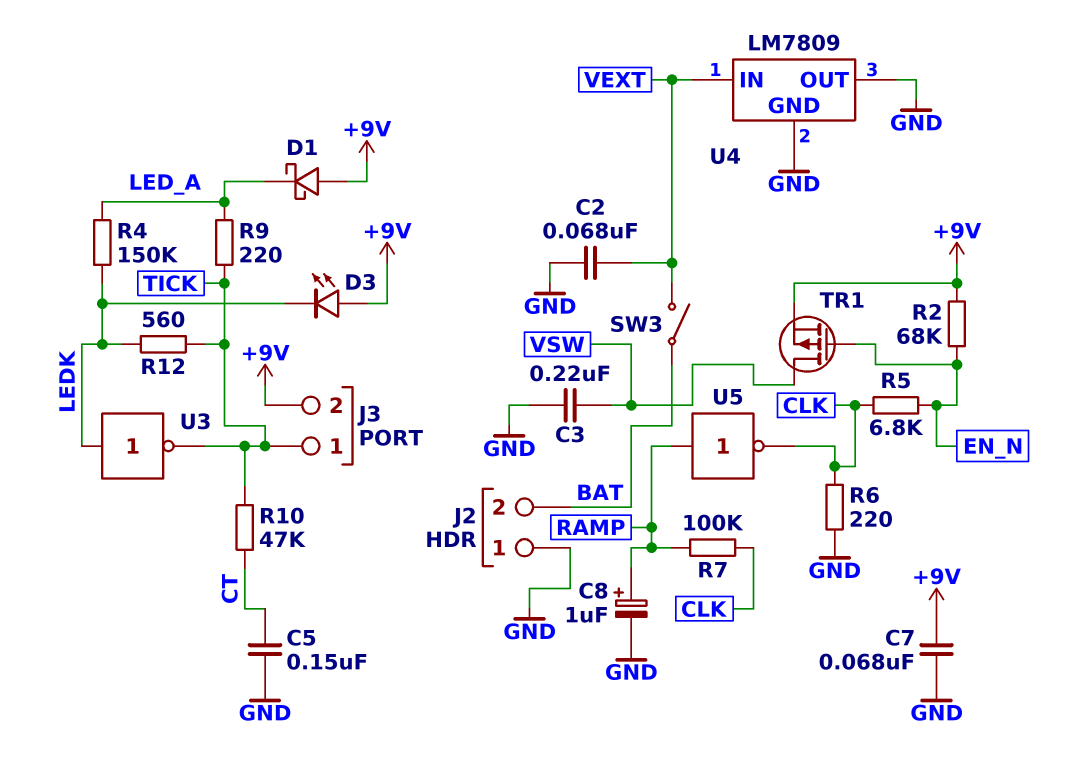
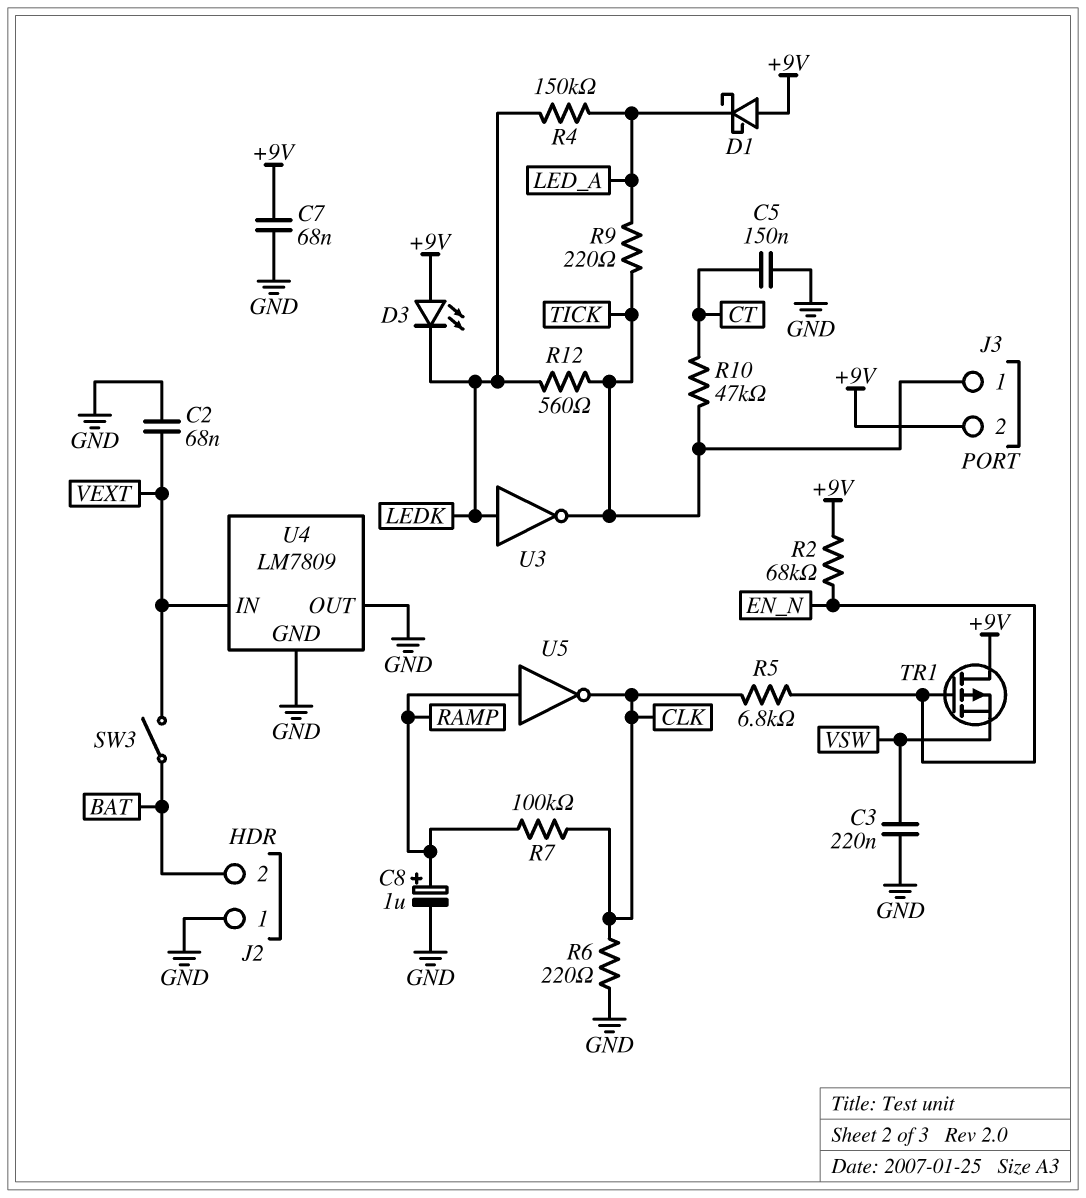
TR1: PMOS (G EN_N, D VSW, S +9V) -> PMOS (G EN_N, D +9V, S VSW)

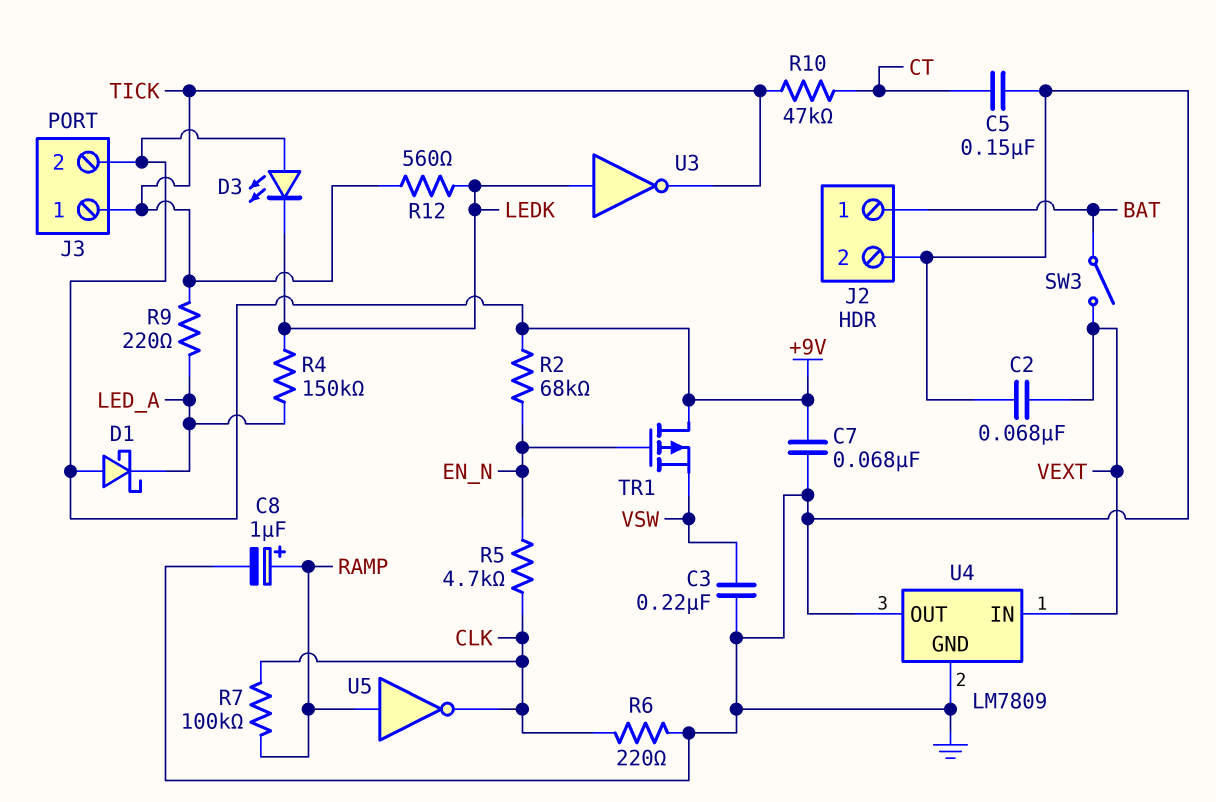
J2 pin 1: GND -> BAT
J2 pin 2: BAT -> GND
R5: 6.8k (CLK, EN_N) -> 4.7k (CLK, EN_N)

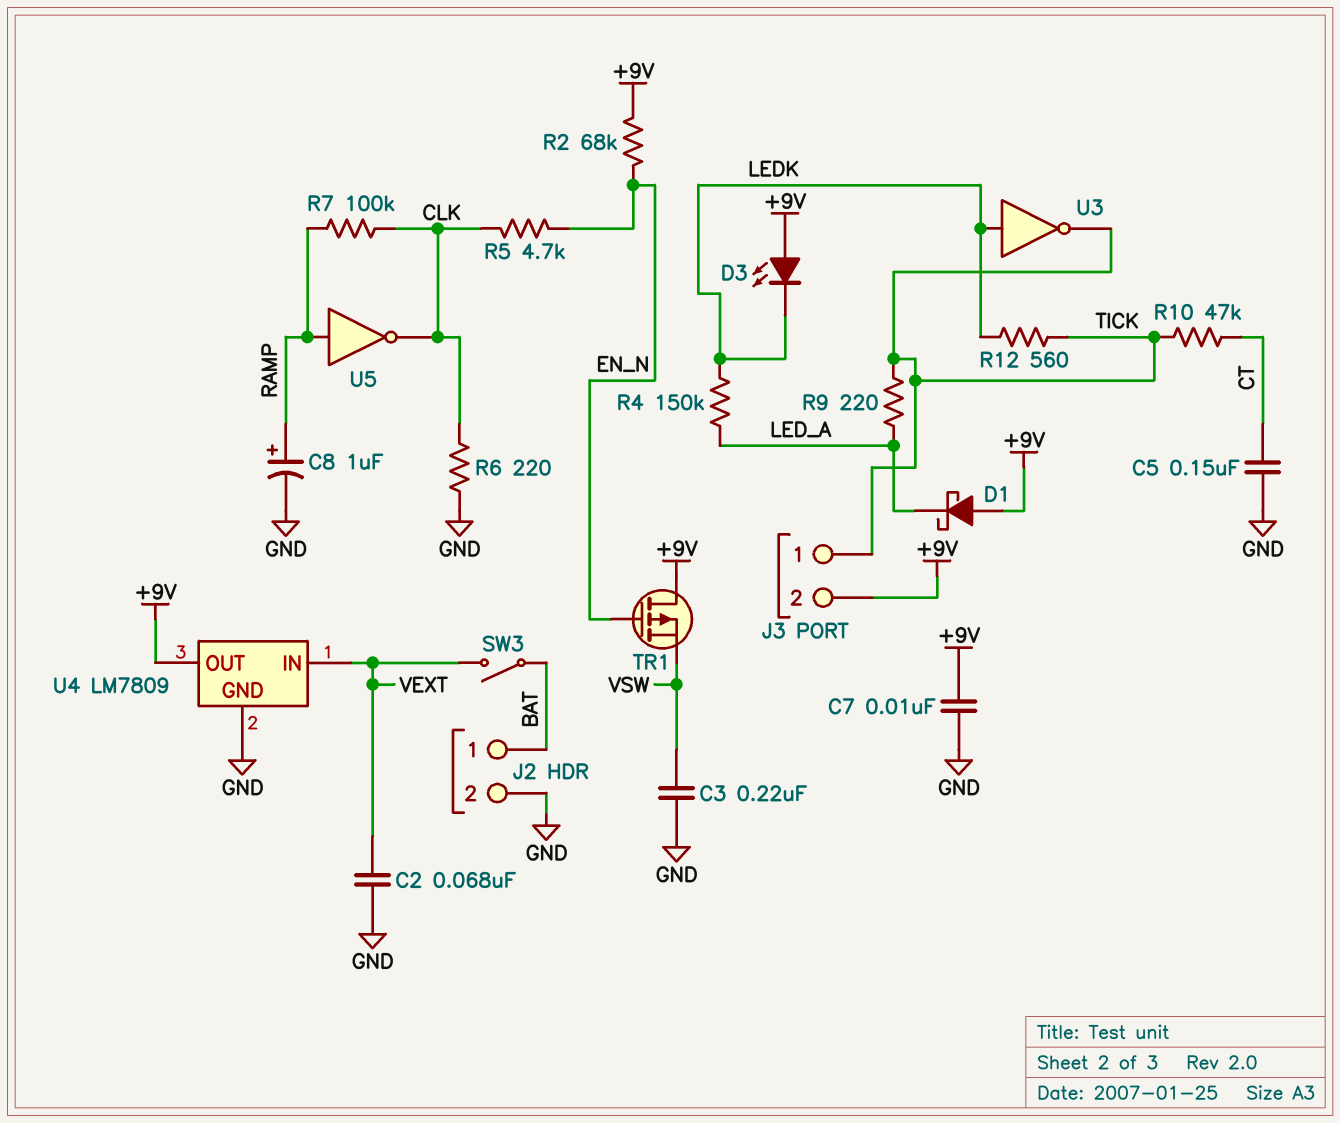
C7: 68nF (+9V, GND) -> 10nF (+9V, GND)
U4 pin OUT: GND -> +9V

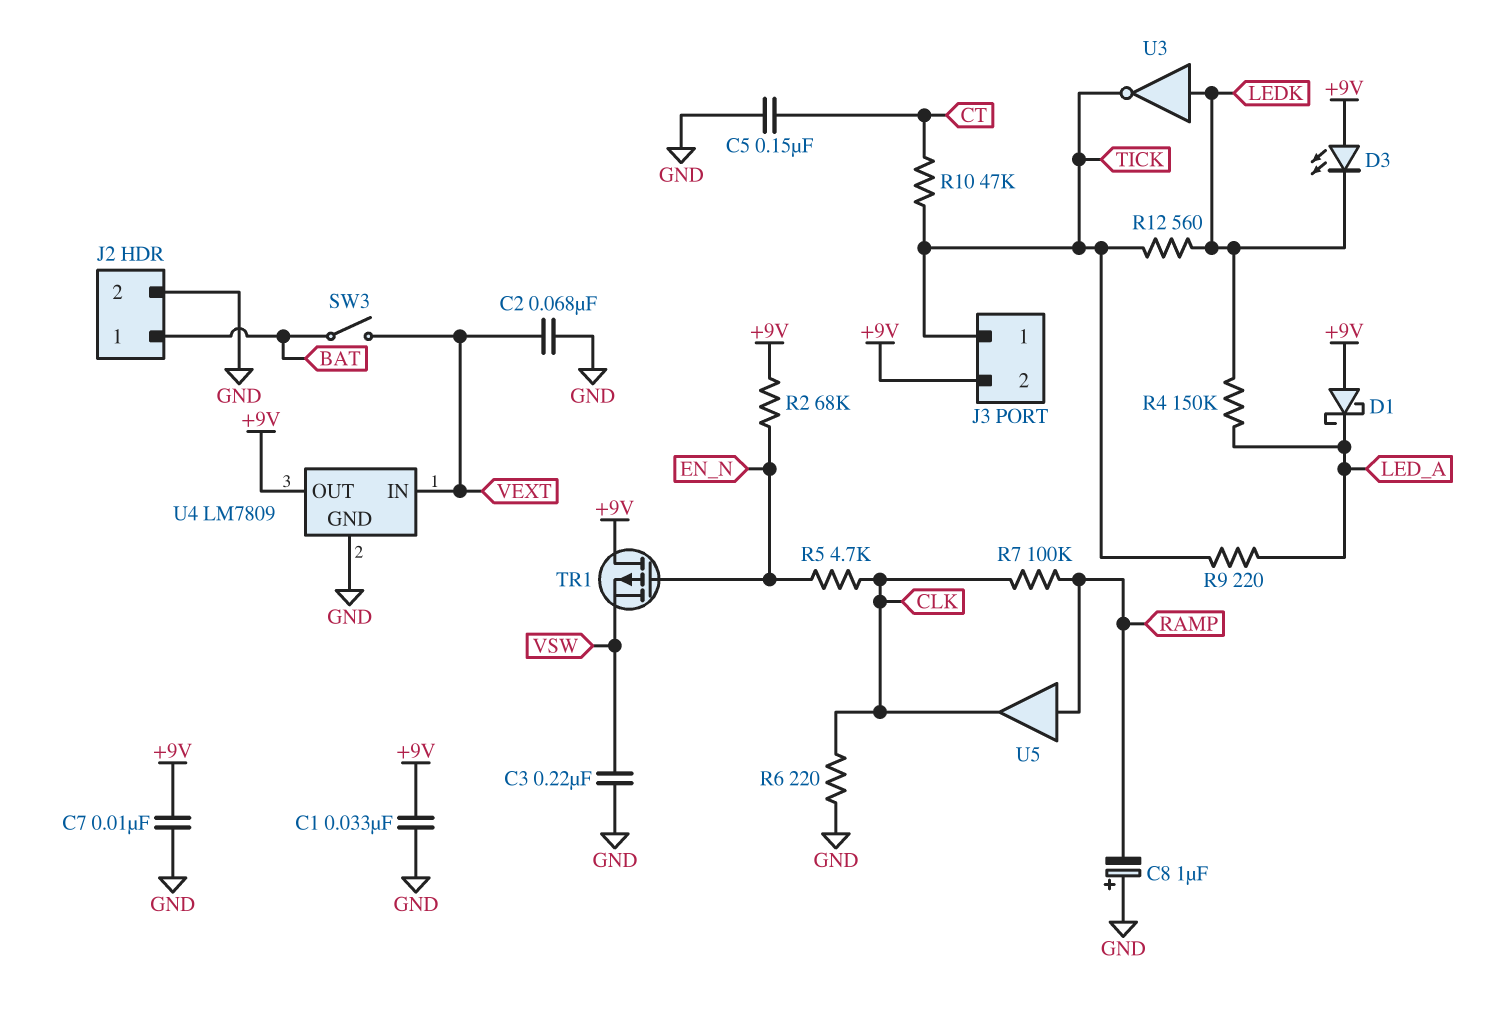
C1: none -> 33nF (+9V, GND)
C8: 1uF (plus RAMP, minus GND) -> 1uF (plus GND, minus RAMP)
U5: NOT (in RAMP, out CLK) -> buffer (in RAMP, out CLK)

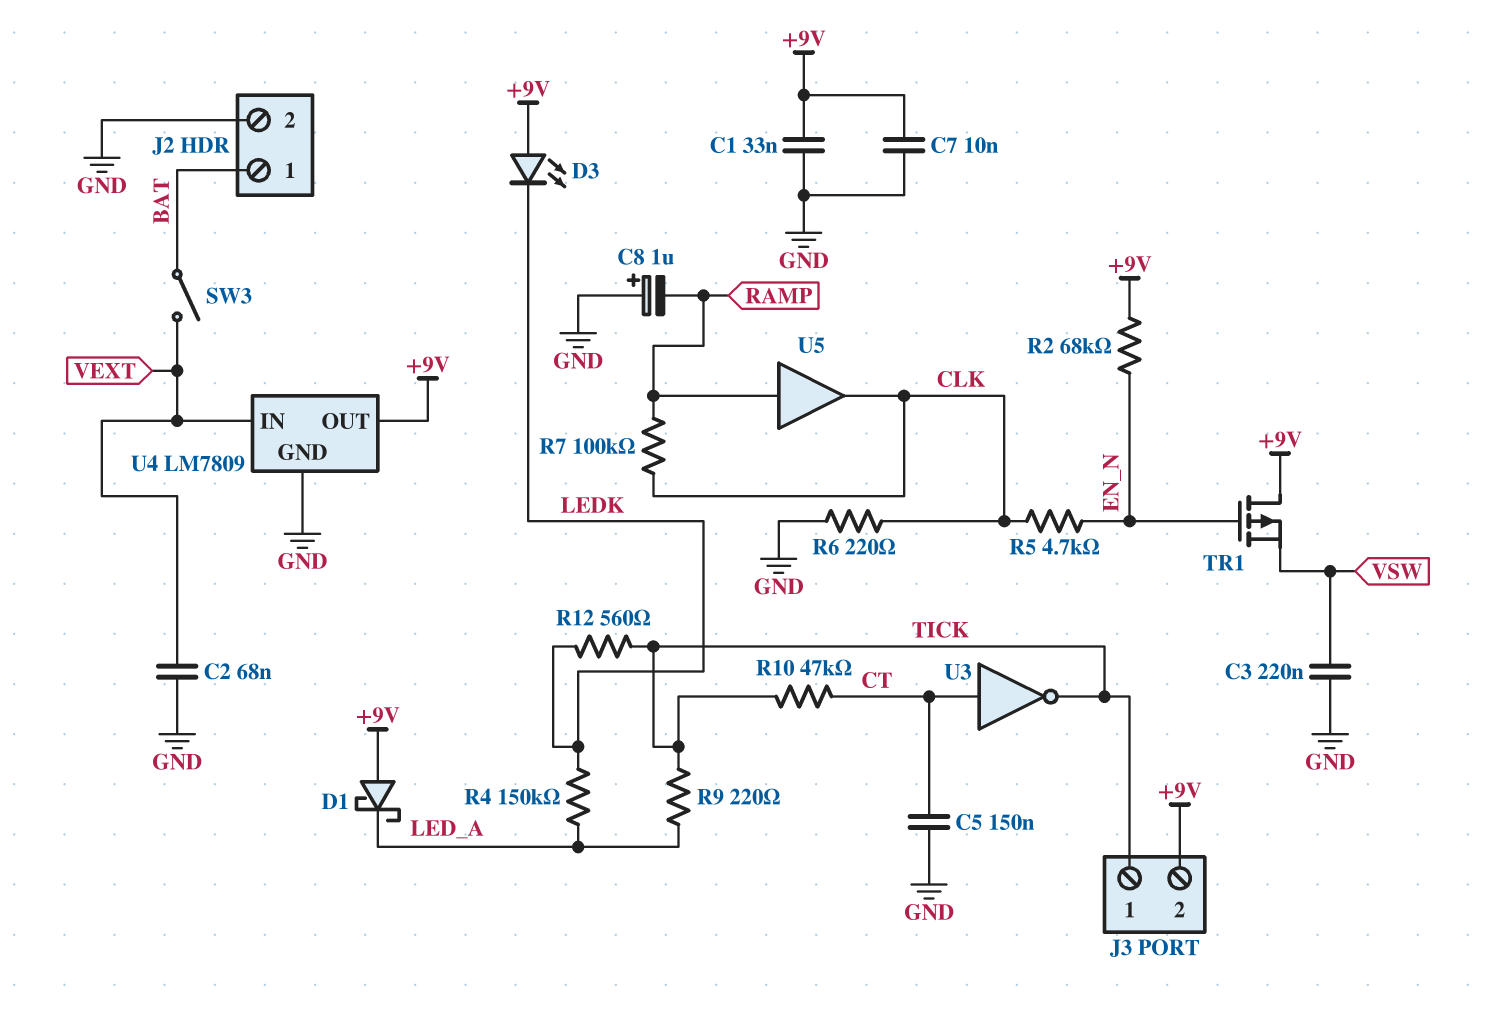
U3: NOT (in LEDK, out TICK) -> NOT (in CT, out TICK)

